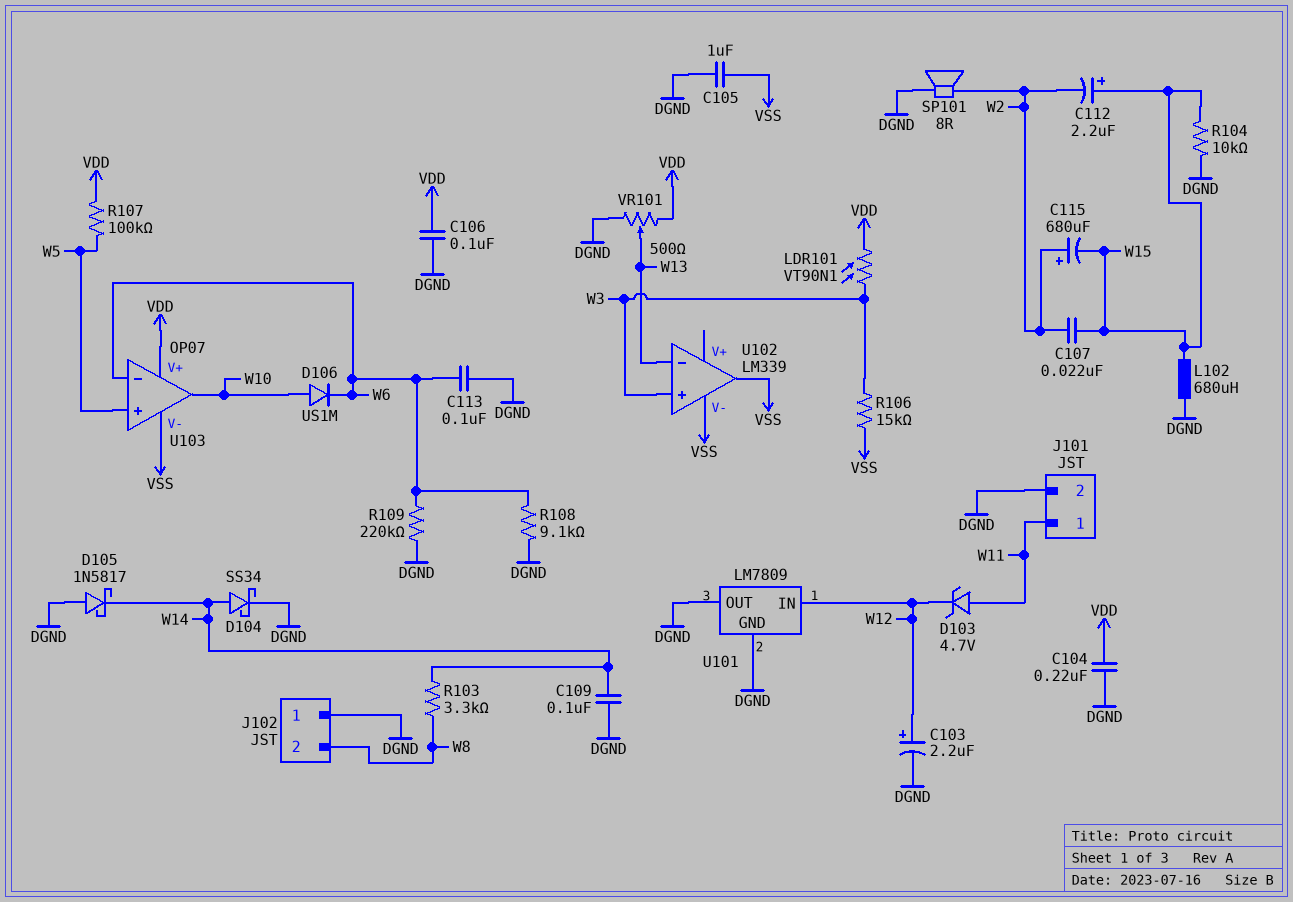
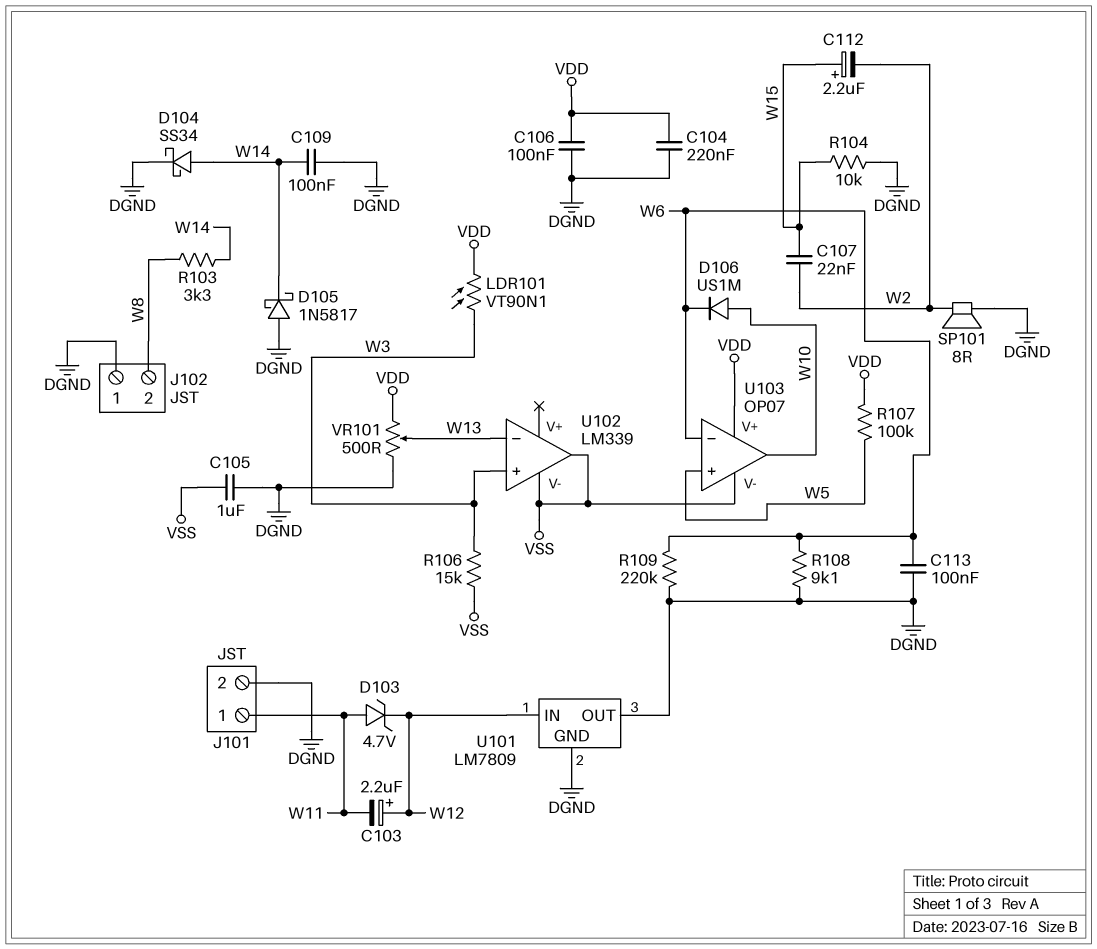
C103: 2.2uF (plus W12, minus DGND) -> 2.2uF (plus W12, minus W11)
C115: 680uF (plus W2, minus W15) -> none
L102: 680uH (DGND, W15) -> none

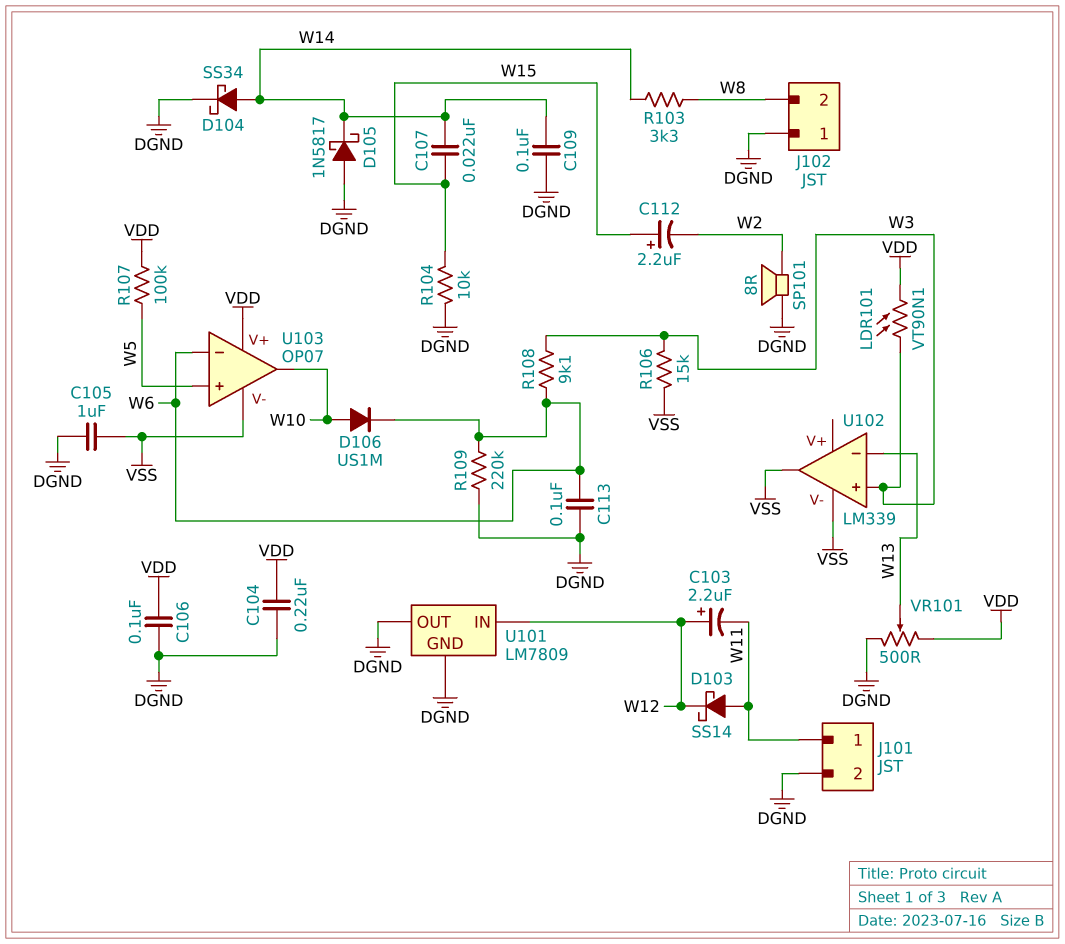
C107: 22nF (W2, W15) -> 22nF (W14, W15)
D103: zener 4.7V (A W11, K W12) -> schottky SS14 (A W11, K W12)
R108: 9.1k (DGND, W6) -> 9.1k (W3, W6)

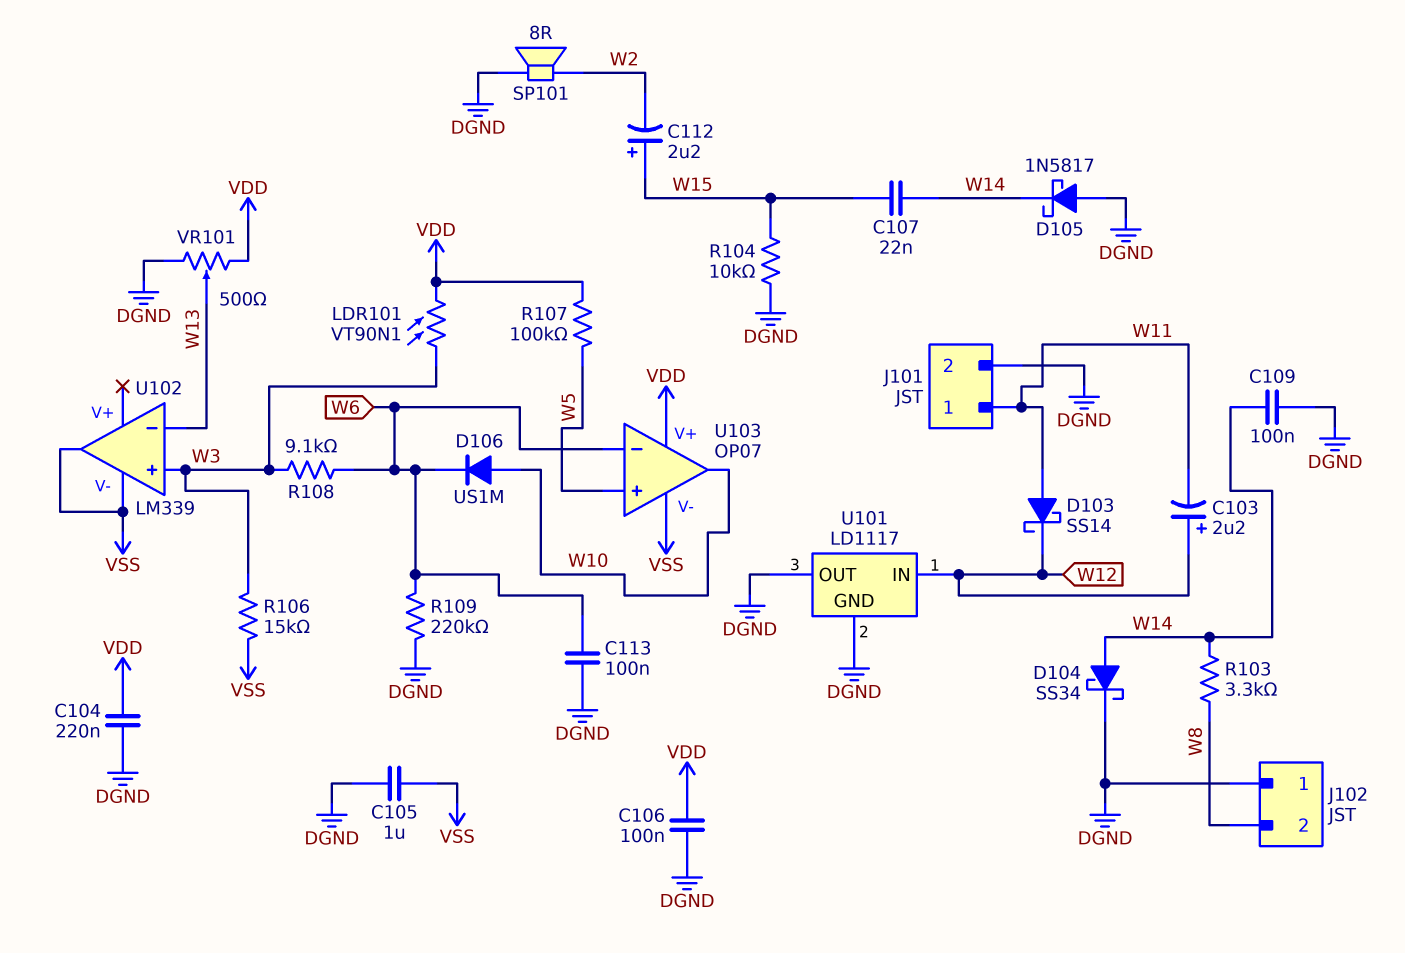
U101: LM7809 -> LD1117

